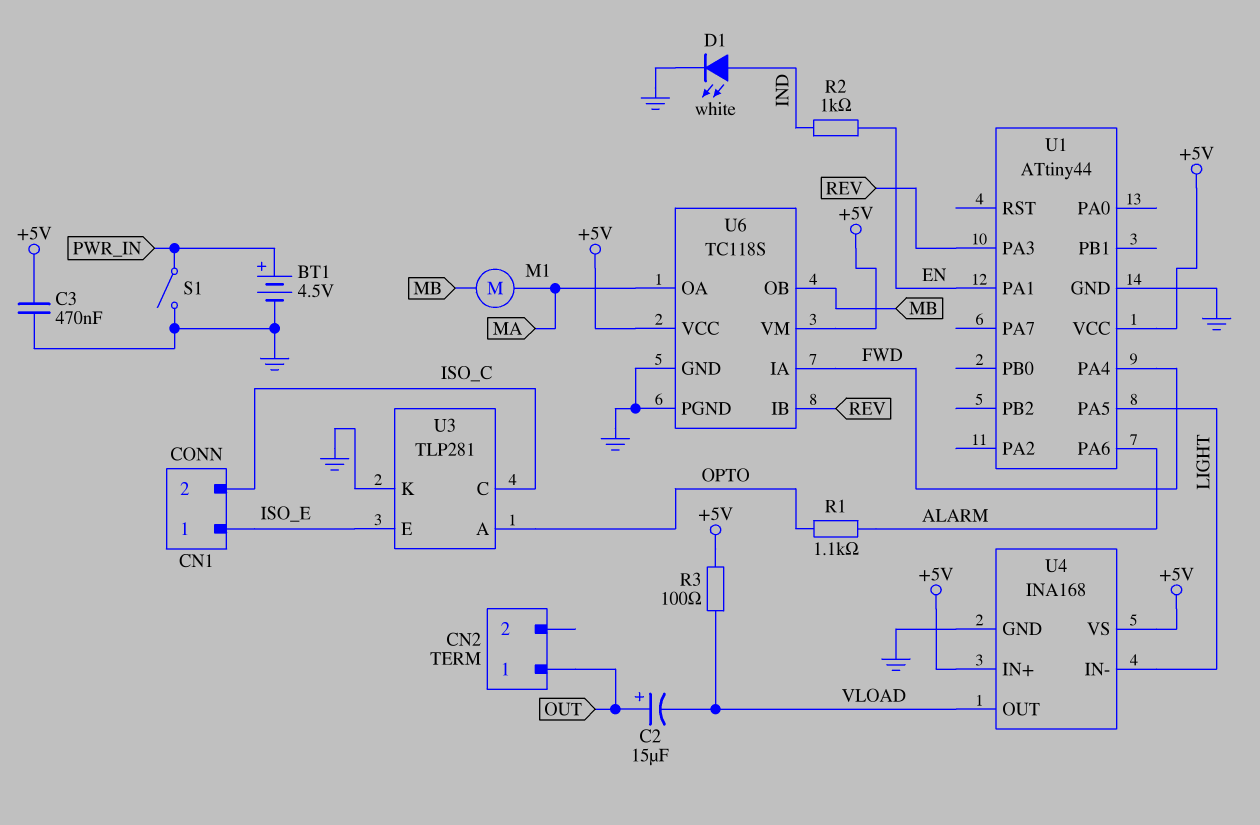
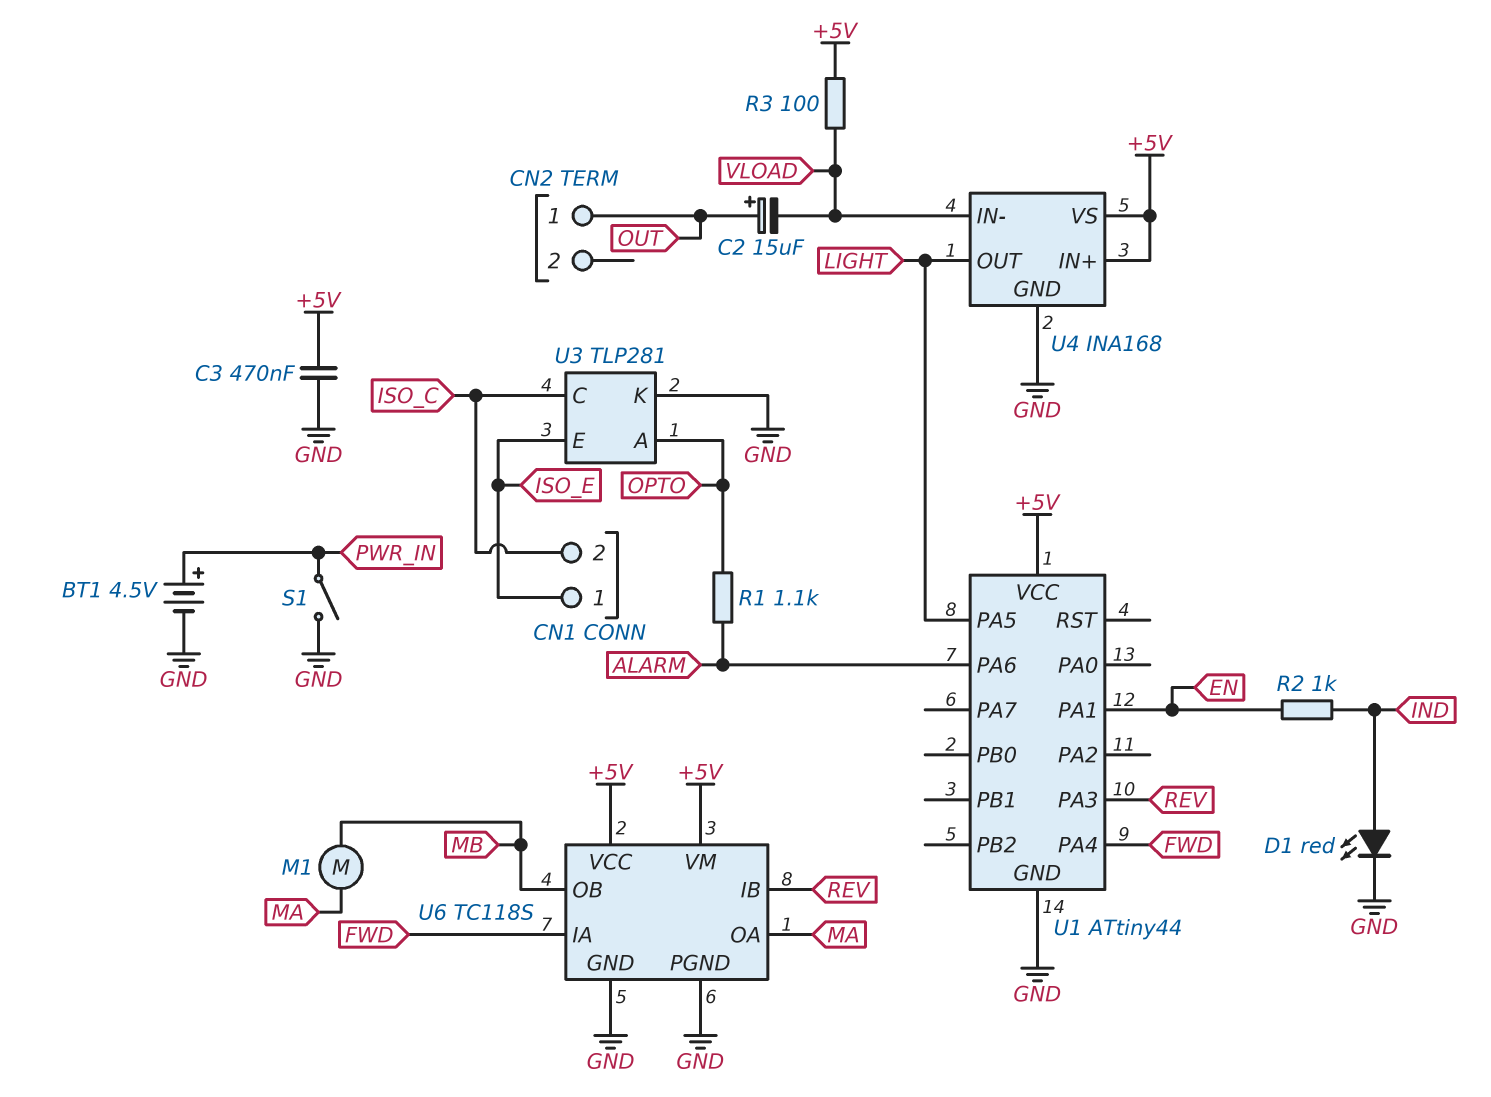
D1: LED white (A IND, K GND) -> LED red (A IND, K GND)
U4 pin IN-: LIGHT -> VLOAD
U4 pin OUT: VLOAD -> LIGHT

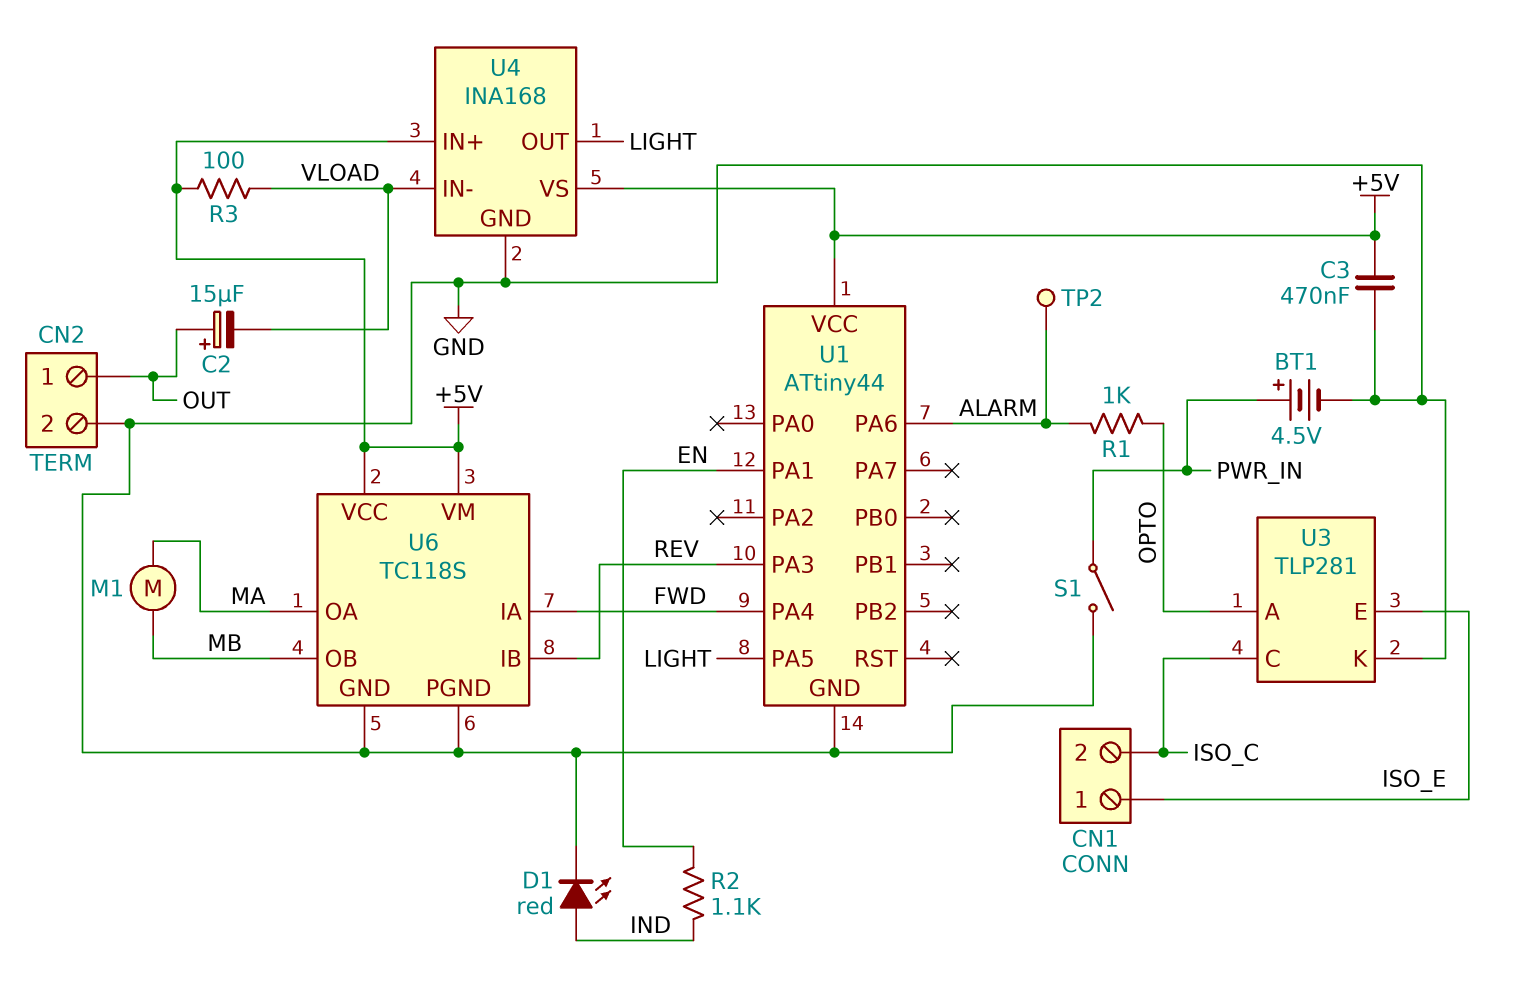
CN2 pin 2: none -> GND
R1: 1.1k (ALARM, OPTO) -> 1k (ALARM, OPTO)
R2: 1k (EN, IND) -> 1.1k (EN, IND)
TP2: none -> test point (ALARM)

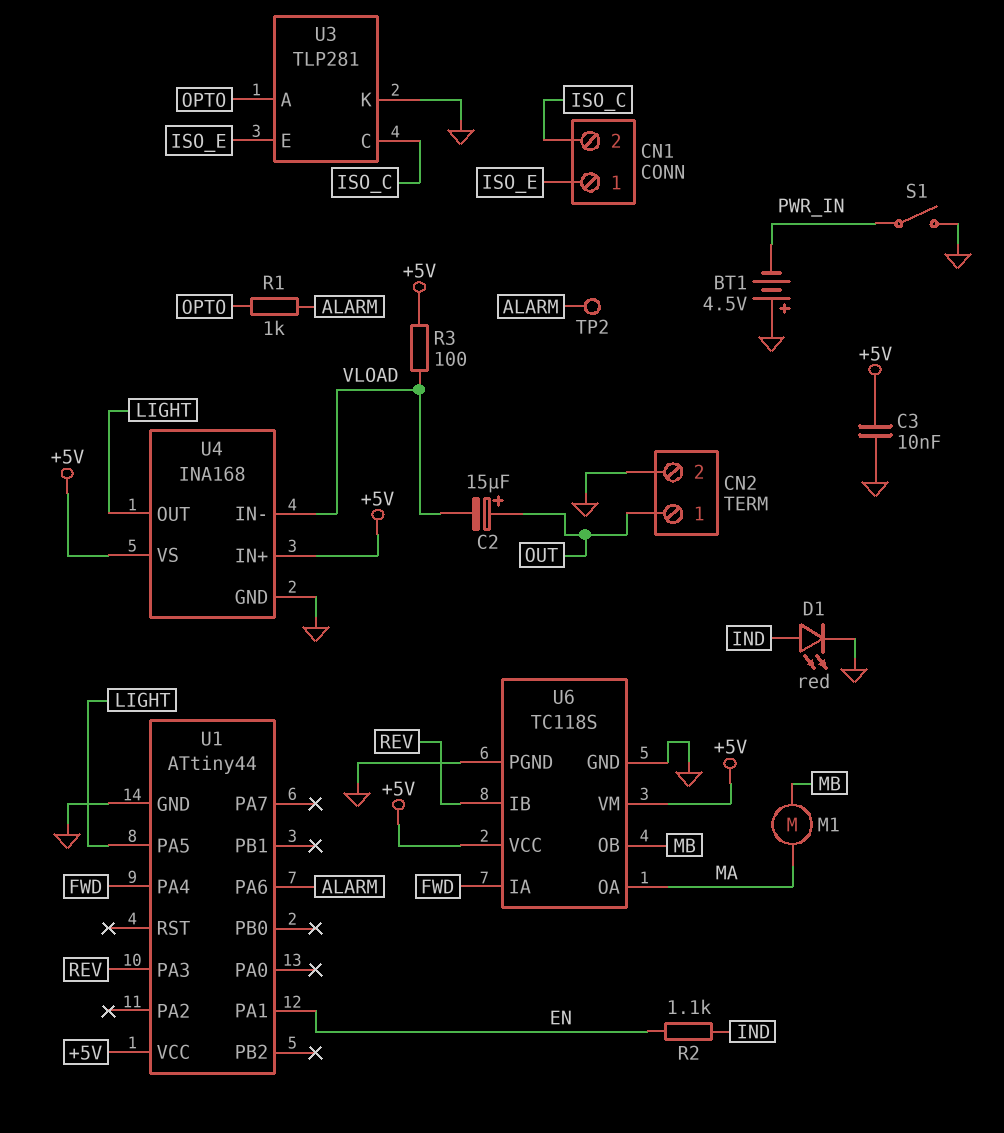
BT1: 4.5V (plus PWR_IN, minus GND) -> 4.5V (plus GND, minus PWR_IN)
C3: 470nF (+5V, GND) -> 10nF (+5V, GND)

